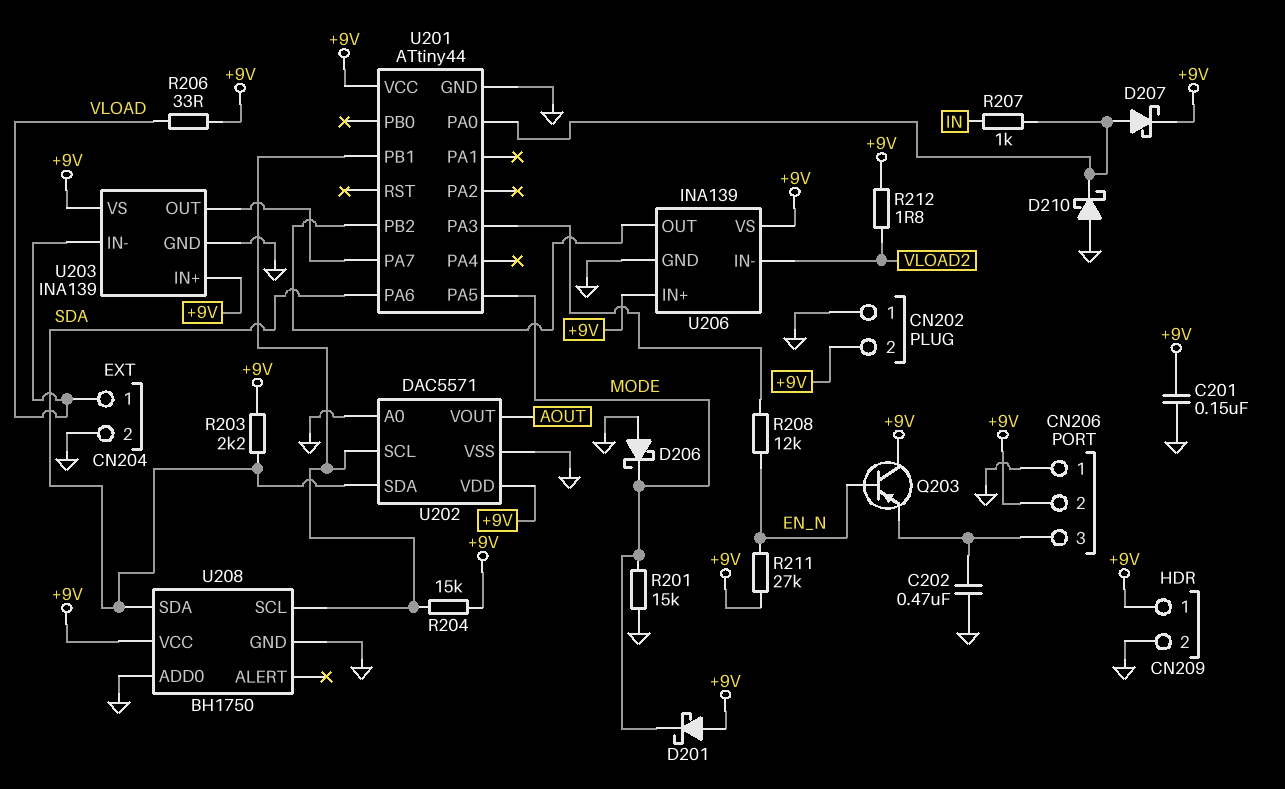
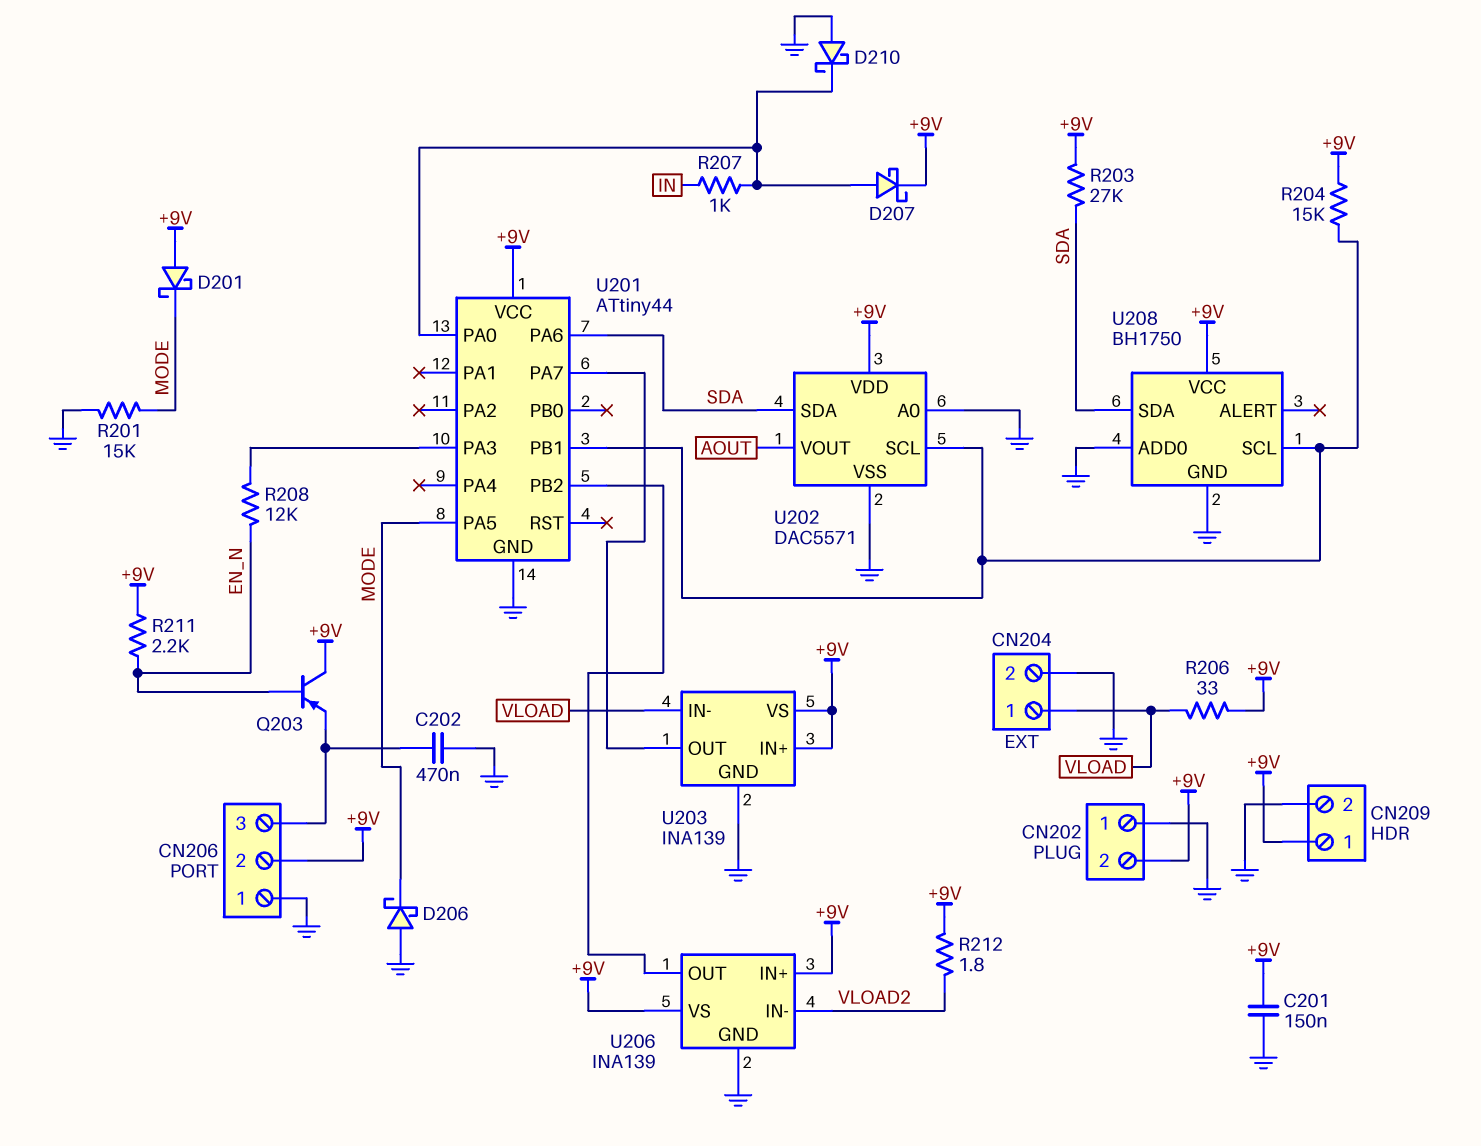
R203: 2.2k (+9V, SDA) -> 27k (+9V, SDA)
R211: 27k (+9V, EN_N) -> 2.2k (+9V, EN_N)

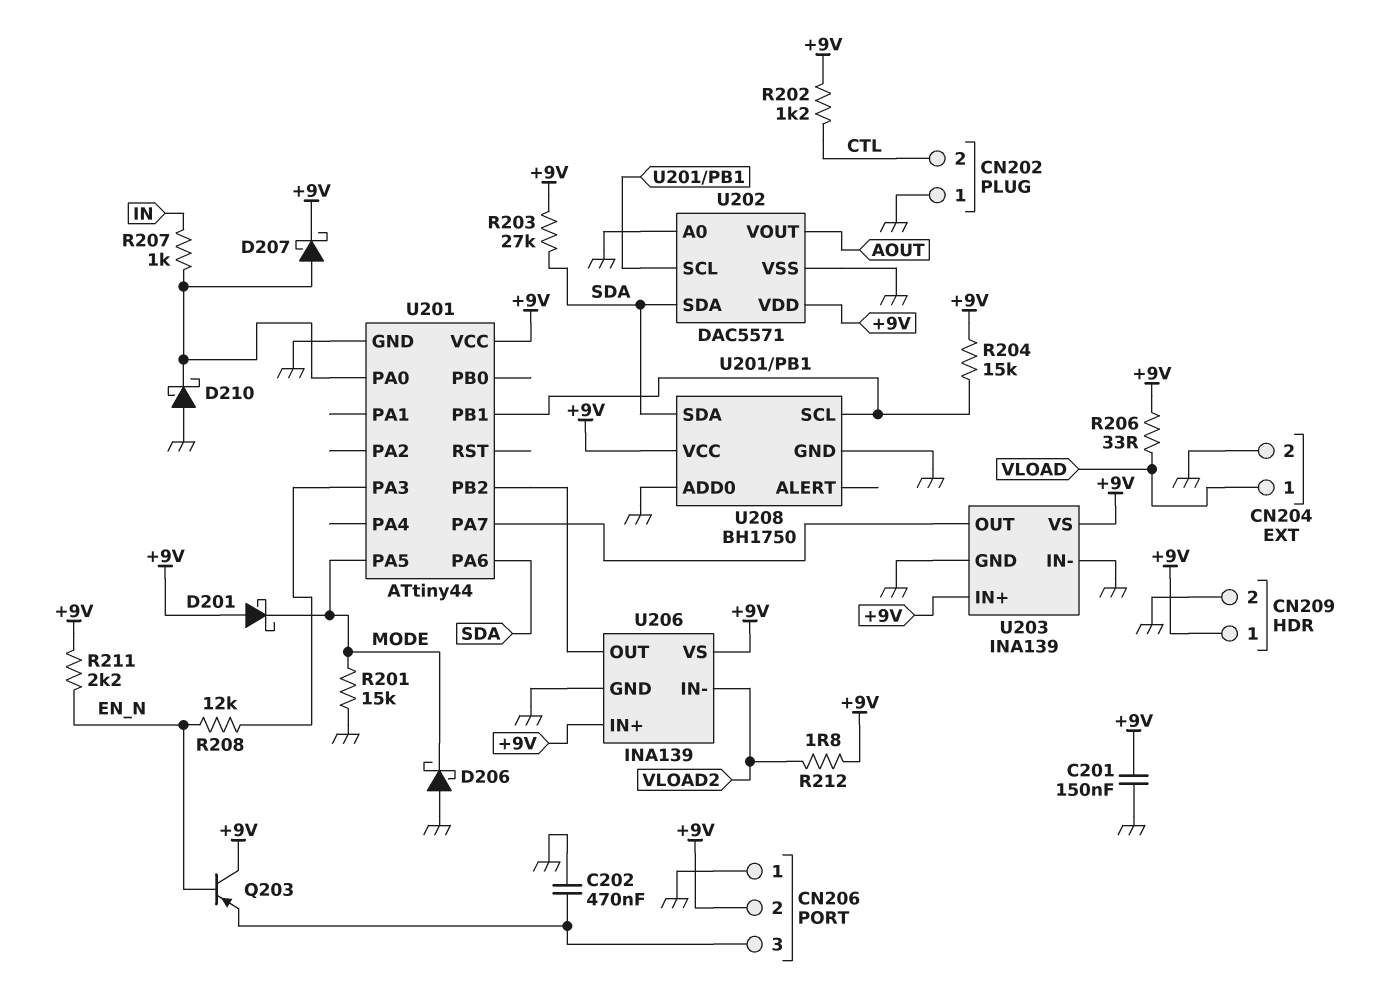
CN202 pin 2: +9V -> CTL
R202: none -> 1.2k (+9V, CTL)
U203 pin IN-: VLOAD -> GND

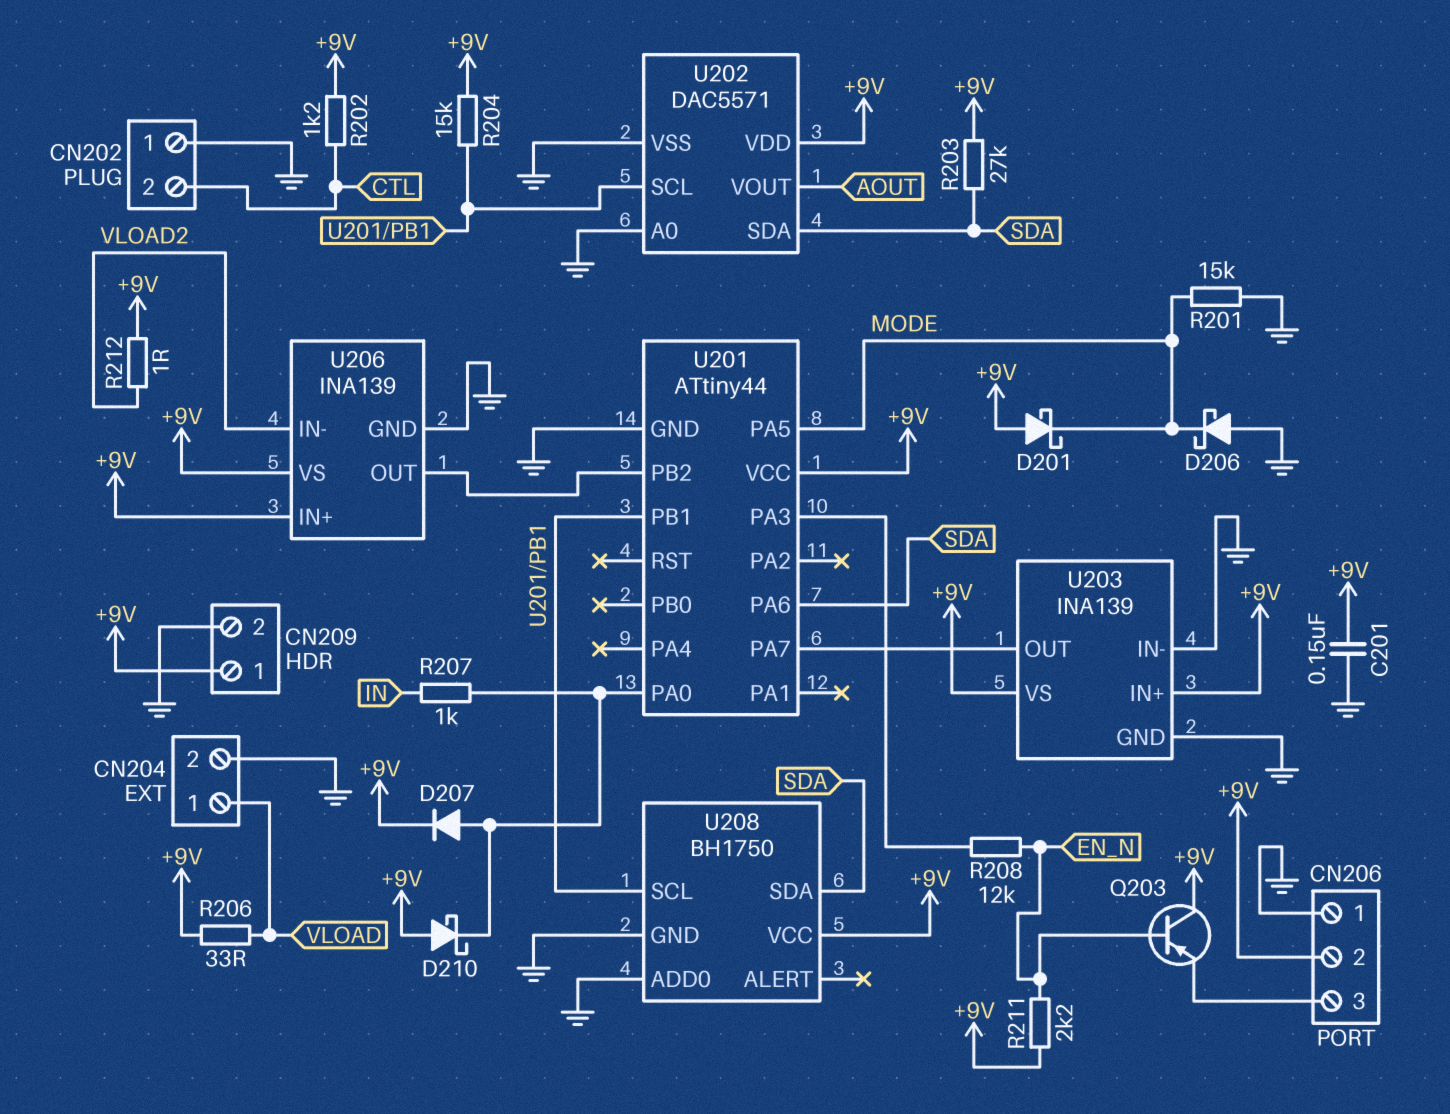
C202: 470nF (CN206/3, GND) -> none
D207: schottky (A U201/PA0, K +9V) -> diode (A U201/PA0, K +9V)
D210: schottky (A GND, K U201/PA0) -> schottky (A +9V, K U201/PA0)
R212: 1.8 (+9V, VLOAD2) -> 1 (+9V, VLOAD2)

